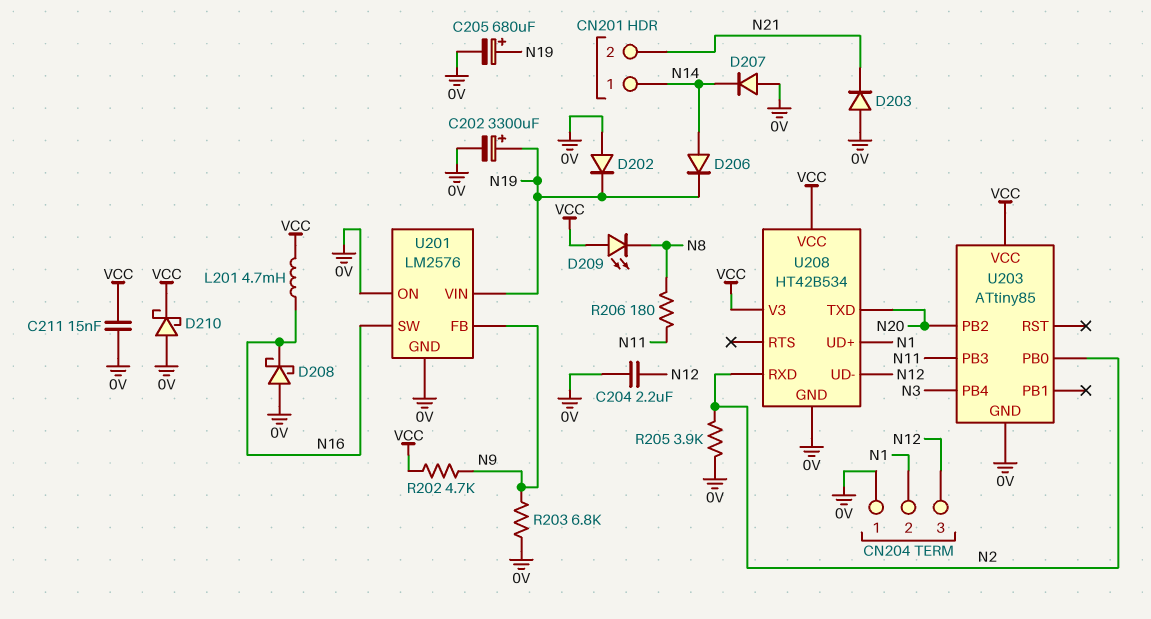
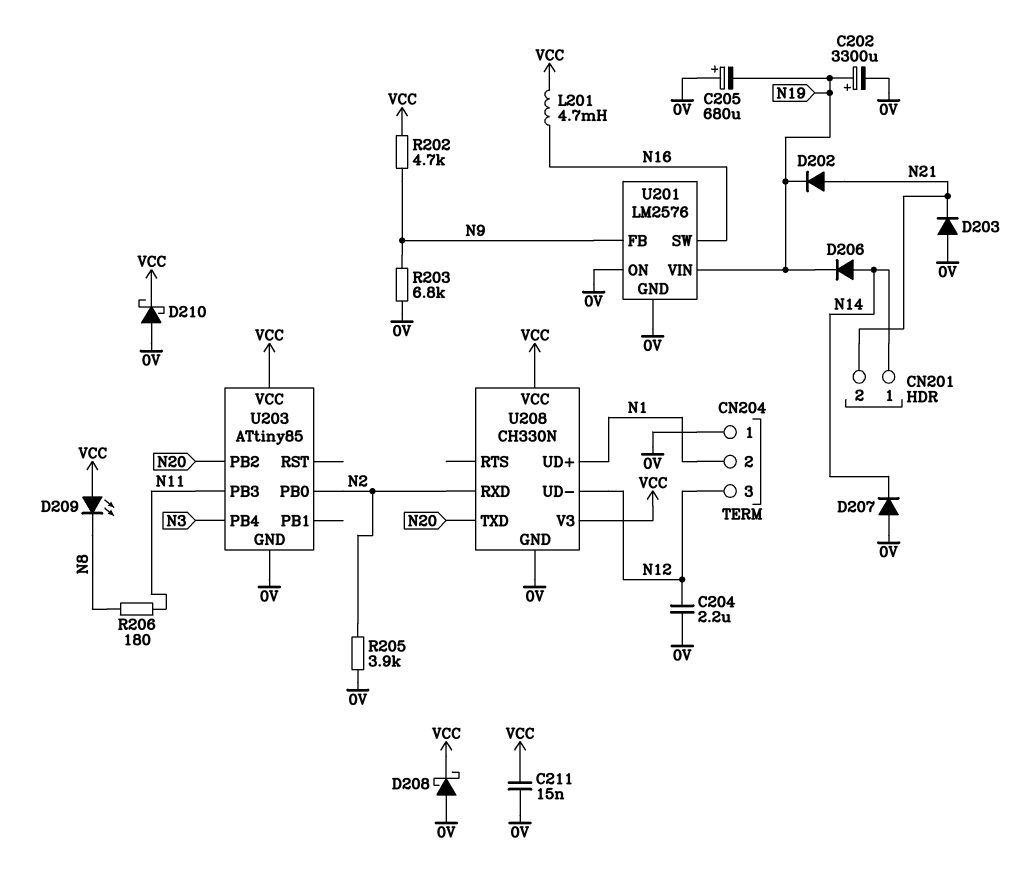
C205: 680uF (plus N19, minus 0V) -> 680uF (plus 0V, minus N19)
D202: diode (A 0V, K N19) -> diode (A N21, K N19)
D208: schottky (A 0V, K N16) -> schottky (A 0V, K VCC)
U208: HT42B534 -> CH330N

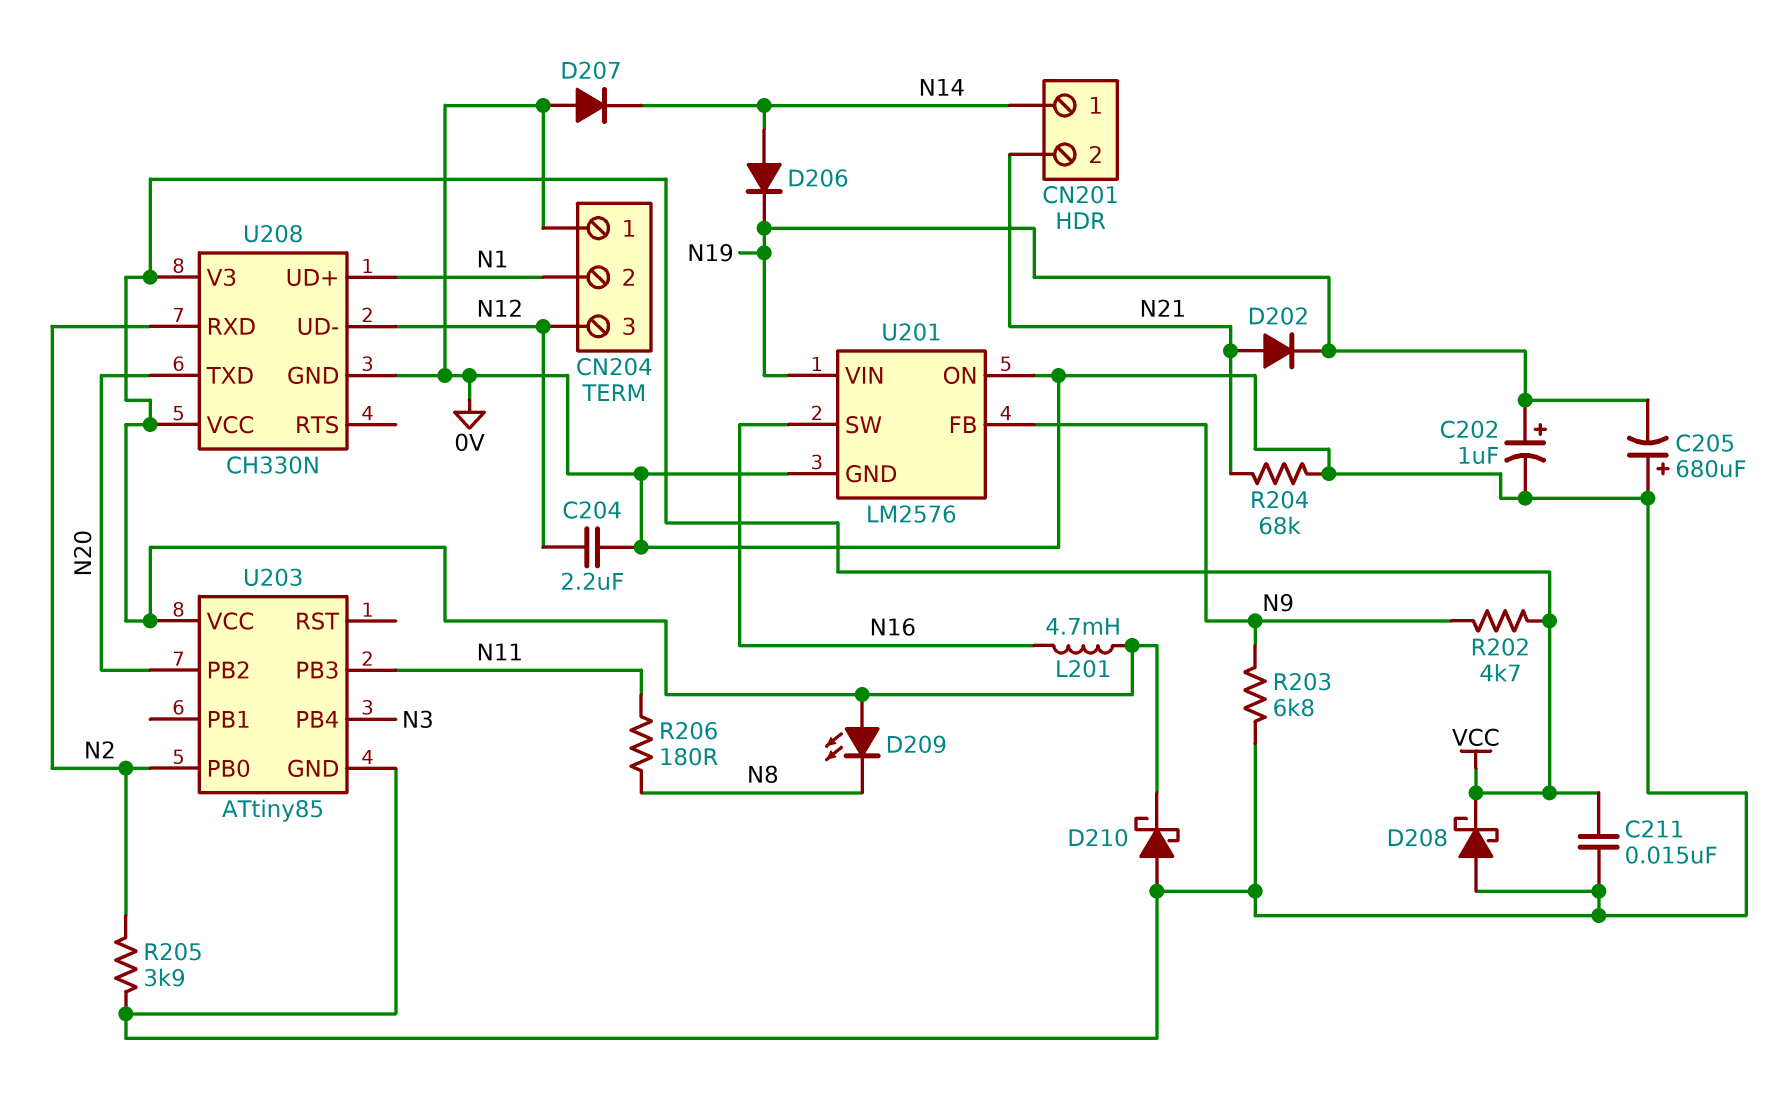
C202: 3300uF (plus N19, minus 0V) -> 1uF (plus N19, minus 0V)
D203: diode (A 0V, K N21) -> none
R204: none -> 68k (0V, N21)

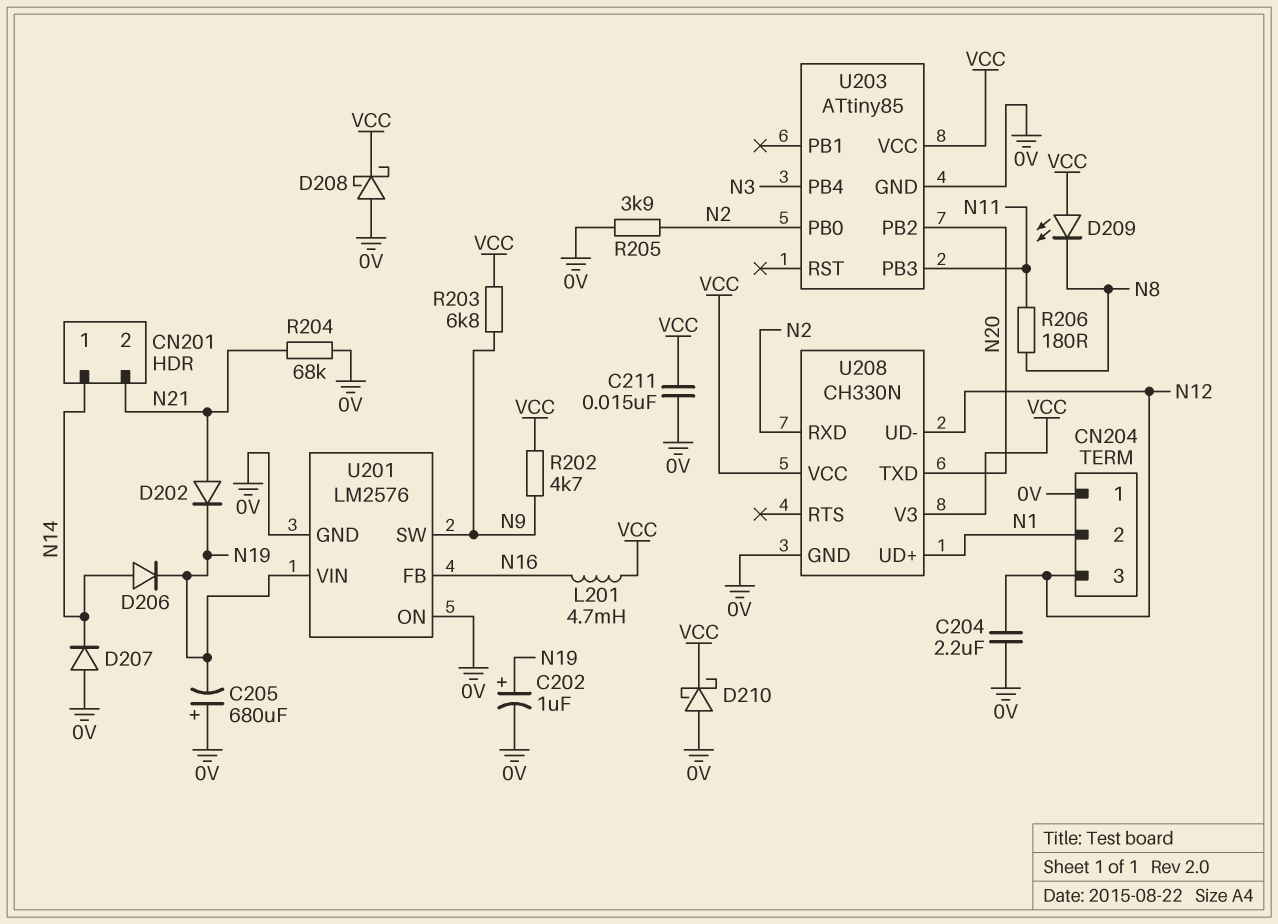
R203: 6.8k (0V, N9) -> 6.8k (N9, VCC)
U201 pin FB: N9 -> N16
U201 pin SW: N16 -> N9

